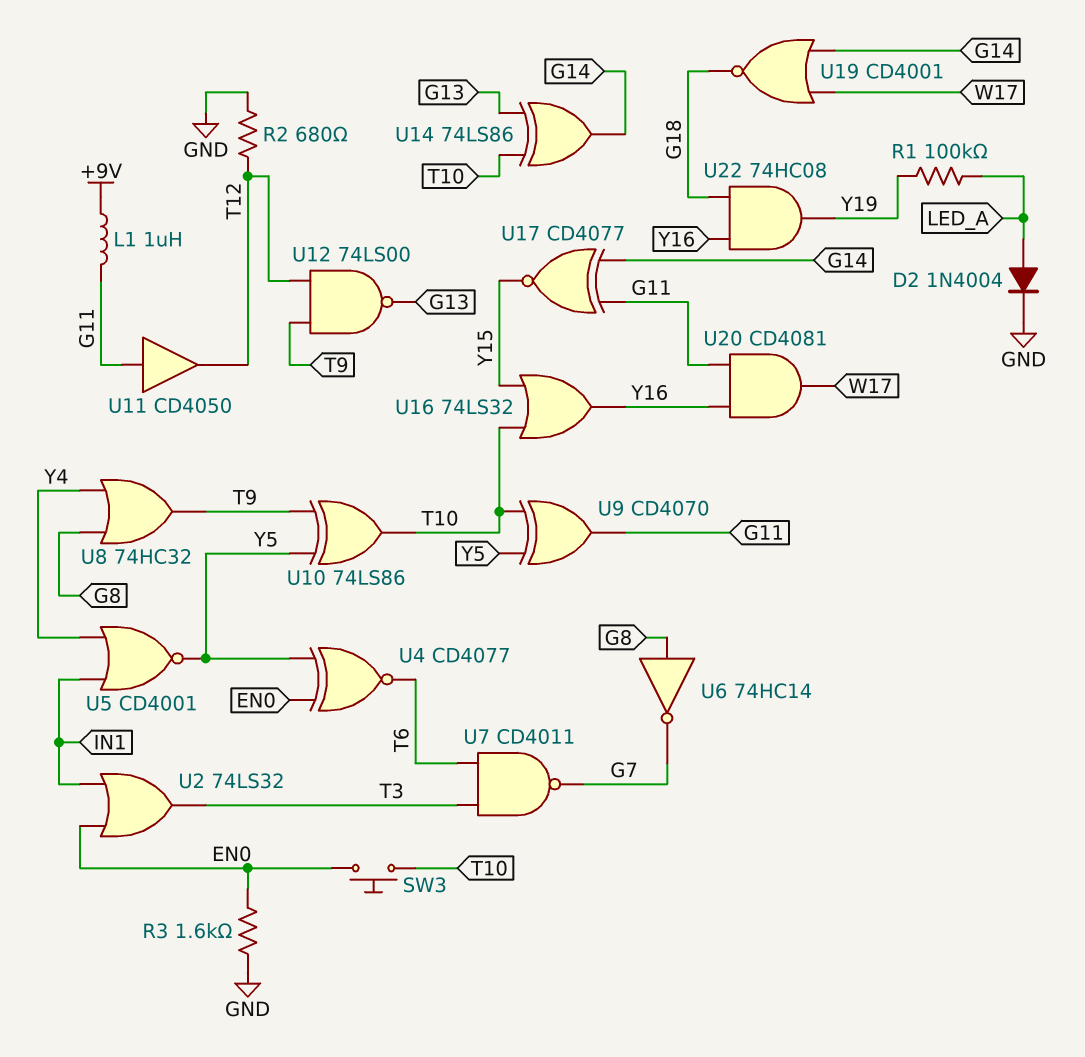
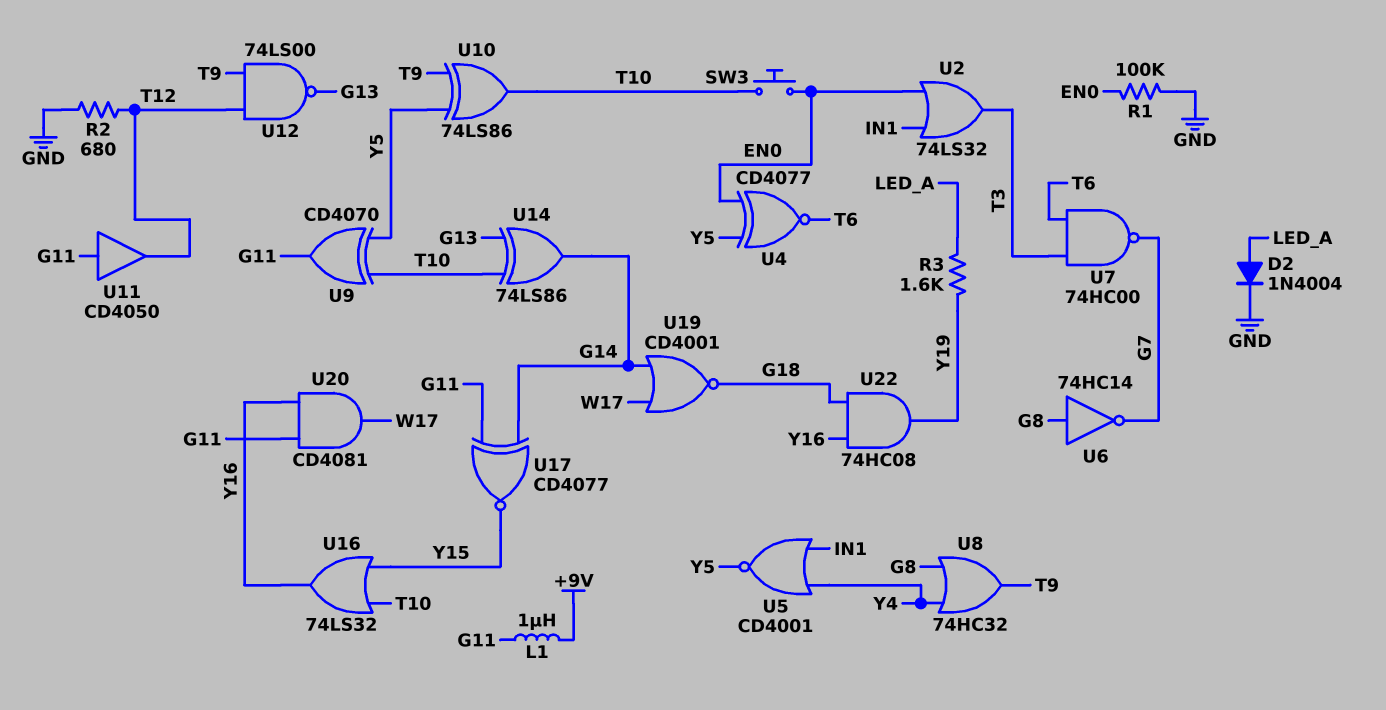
R1: 100k (LED_A, Y19) -> 100k (EN0, GND)
R3: 1.6k (EN0, GND) -> 1.6k (LED_A, Y19)
U7: NAND CD4011 (in T3, in T6, out G7) -> NAND 74HC00 (in T3, in T6, out G7)

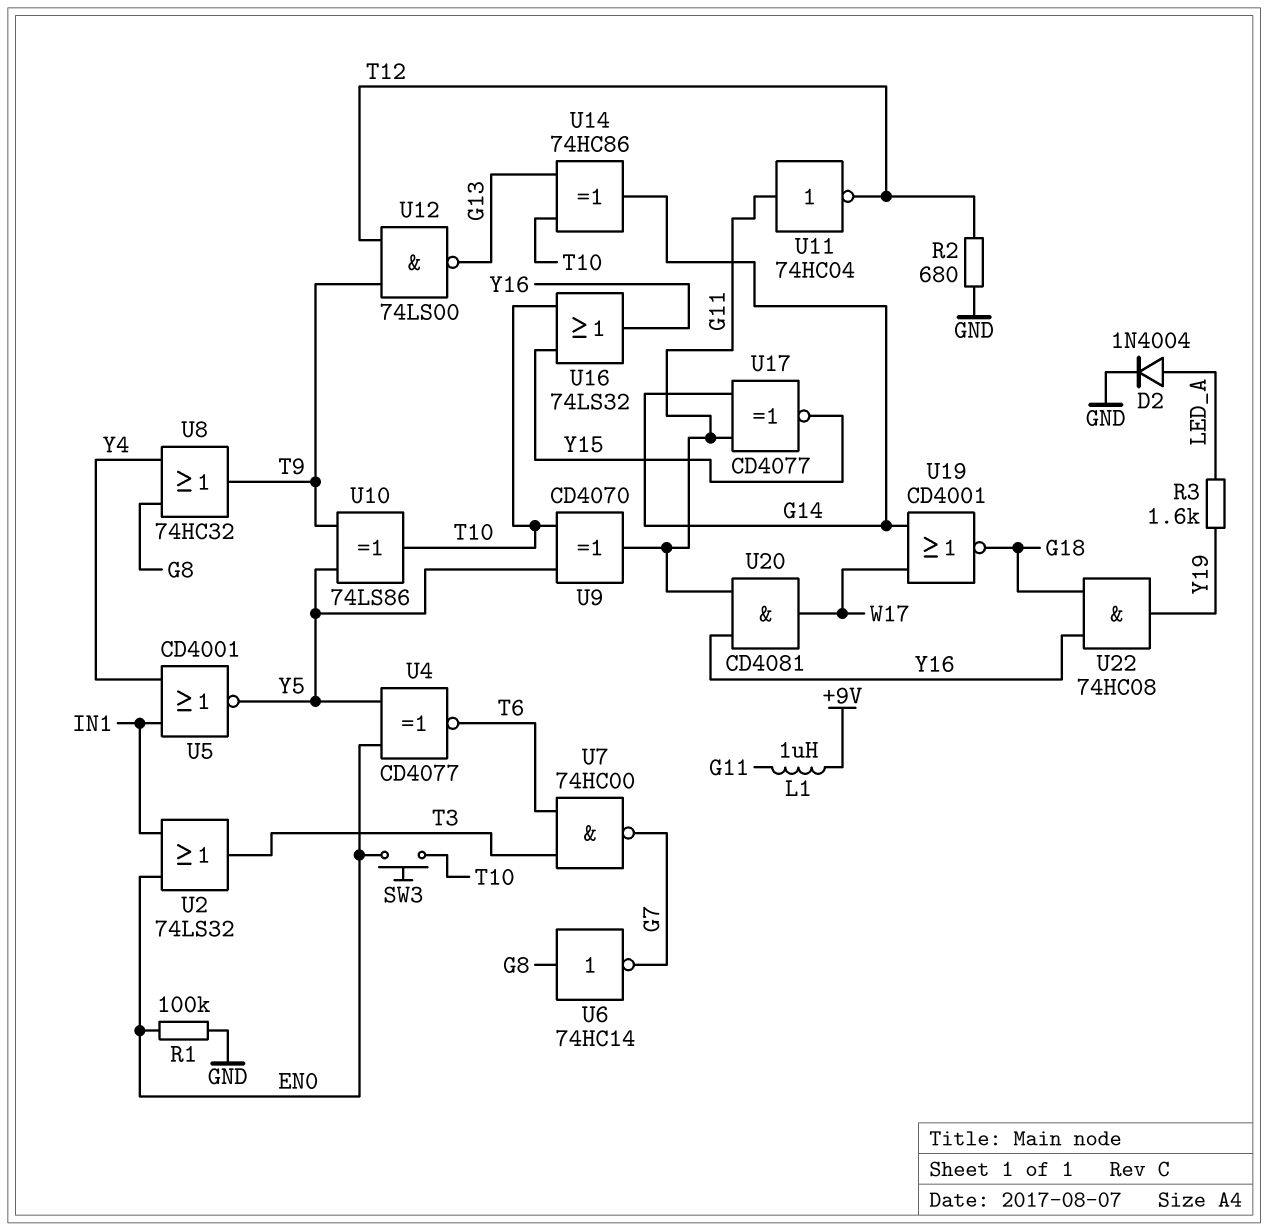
U11: buffer CD4050 (in G11, out T12) -> NOT 74HC04 (in G11, out T12)
U14: XOR 74LS86 (in G13, in T10, out G14) -> XOR 74HC86 (in G13, in T10, out G14)

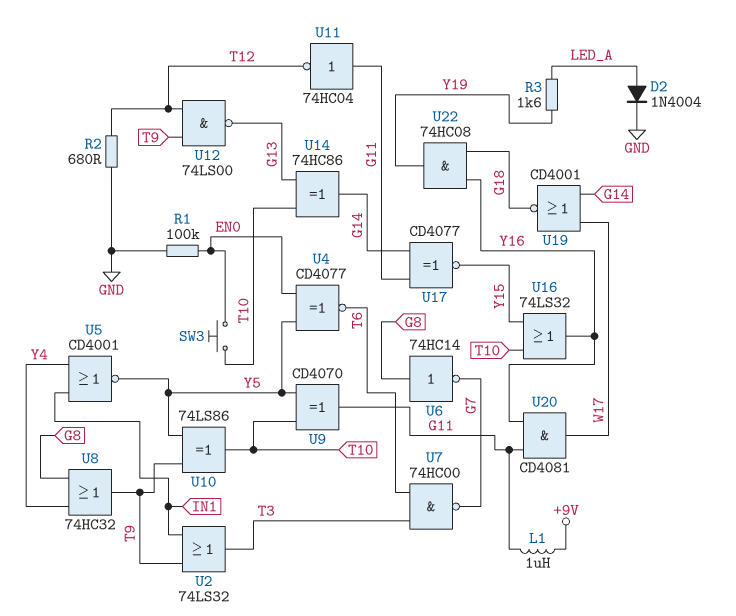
U2: OR 74LS32 (in EN0, in IN1, out T3) -> OR 74LS32 (in IN1, in T9, out T3)

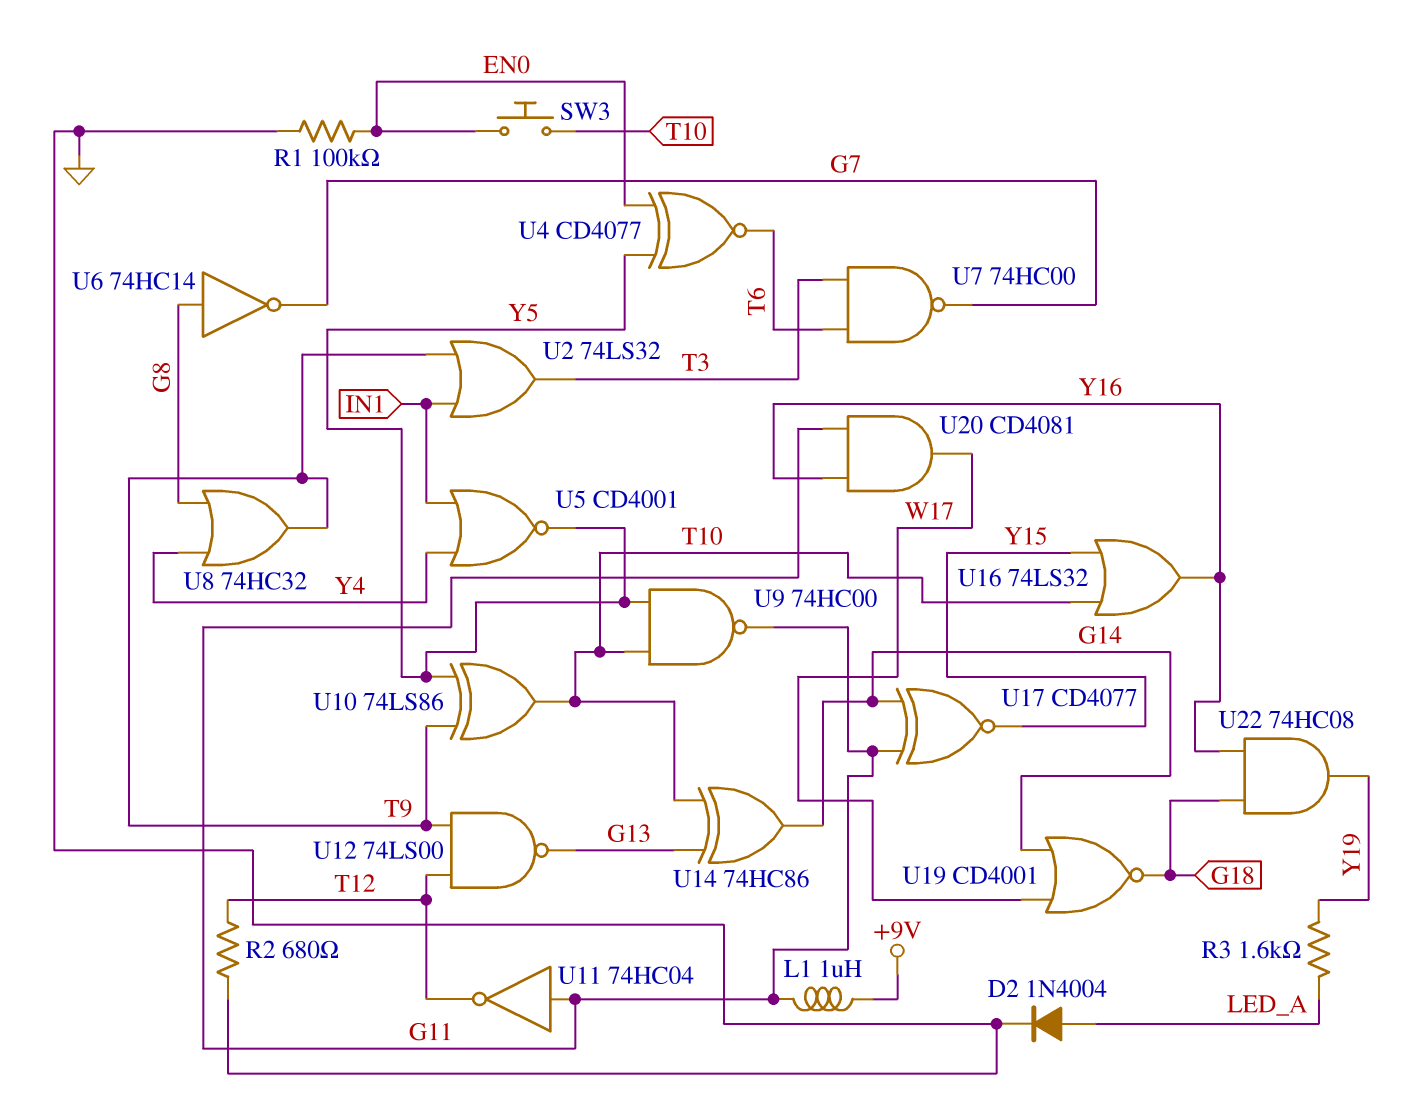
U9: XOR CD4070 (in T10, in Y5, out G11) -> NAND 74HC00 (in T10, in Y5, out G11)

